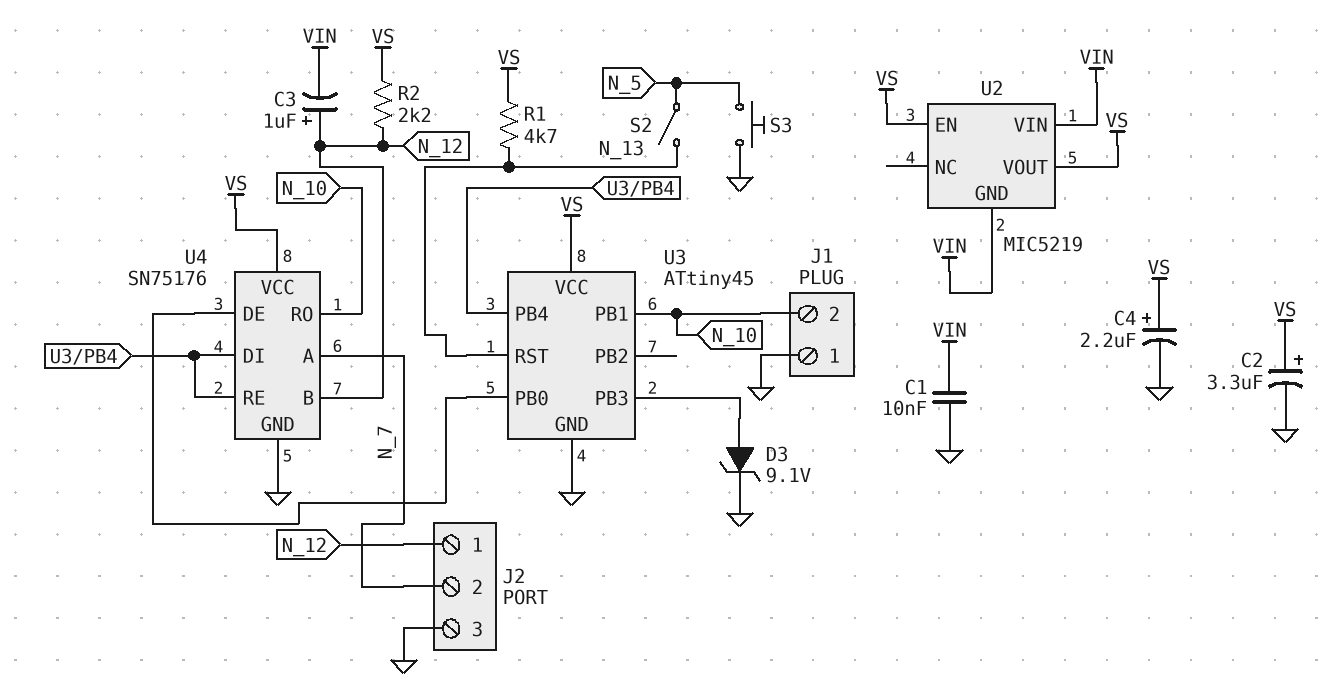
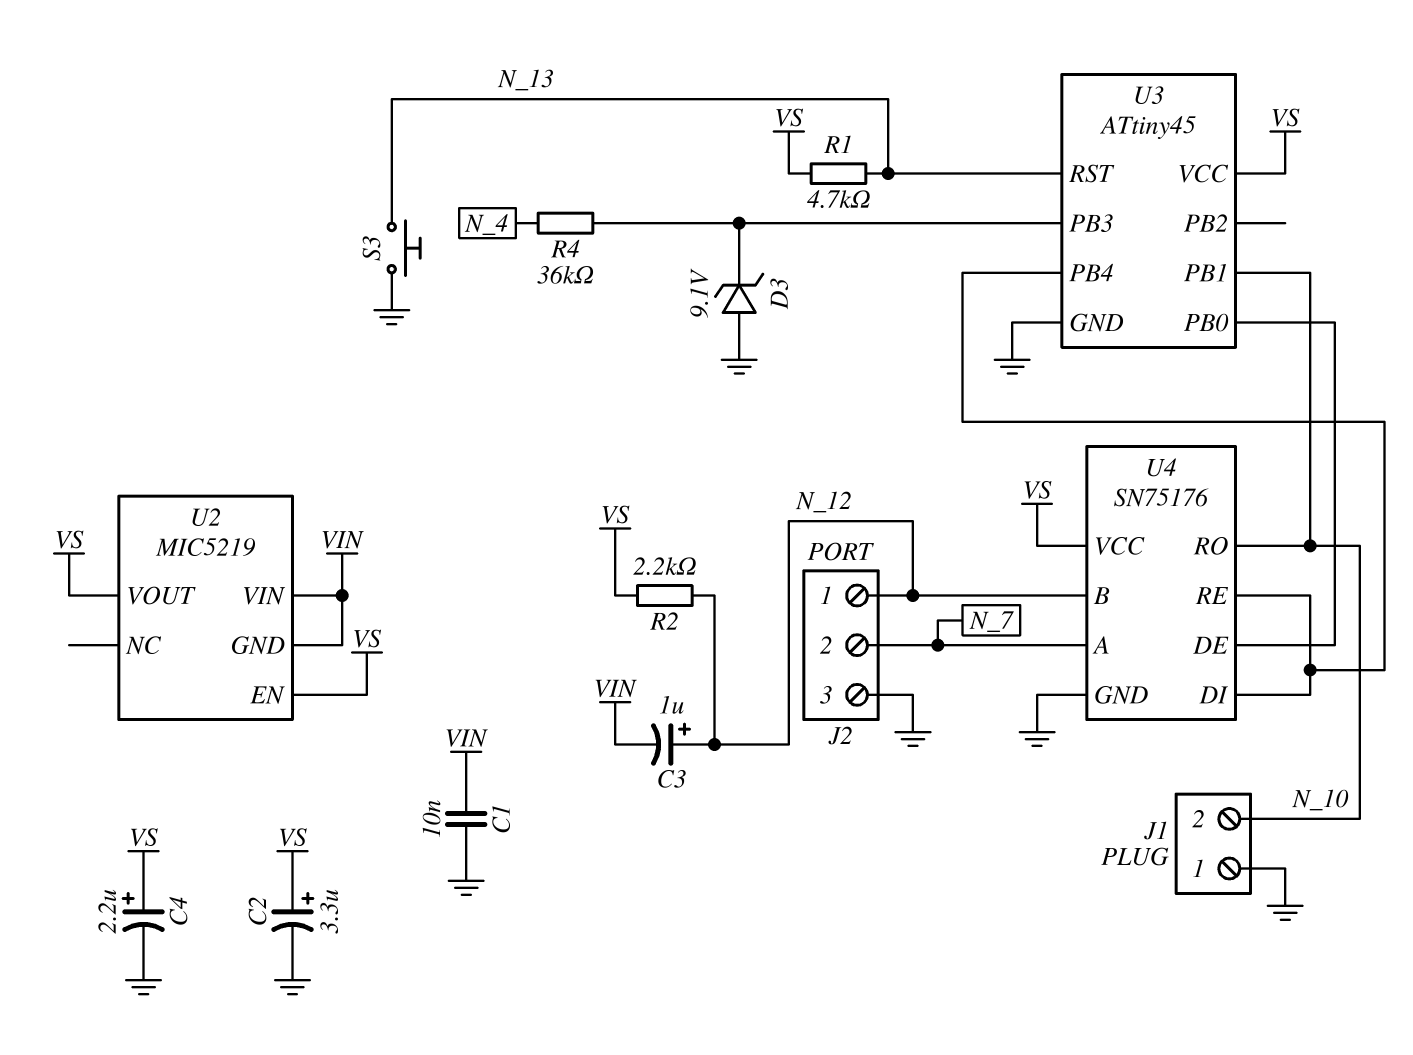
D3: zener 9.1V (A U3/PB3, K GND) -> zener 9.1V (A GND, K U3/PB3)
R4: none -> 36k (N_4, U3/PB3)
S2: switch (N_5, N_13) -> none
S3: button (GND, N_5) -> button (GND, N_13)

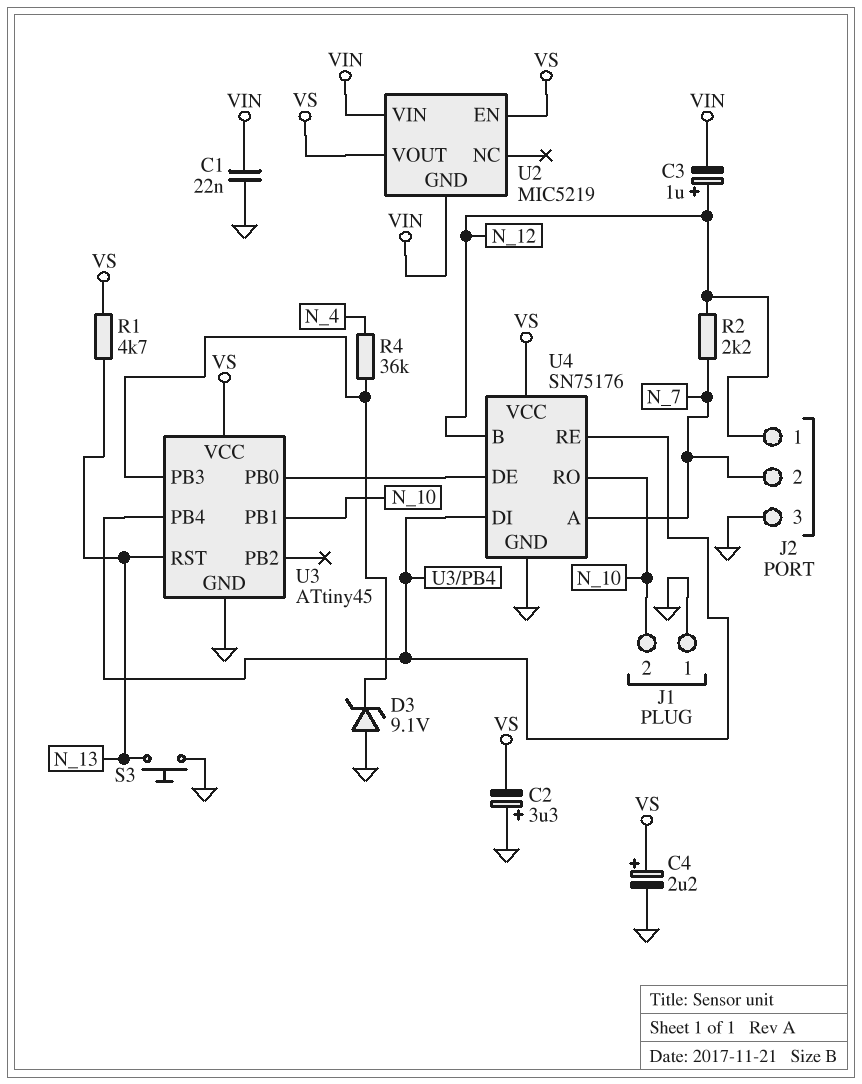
C1: 10nF (GND, VIN) -> 22nF (GND, VIN)
C2: 3.3uF (plus VS, minus GND) -> 3.3uF (plus GND, minus VS)
R2: 2.2k (N_12, VS) -> 2.2k (N_7, N_12)

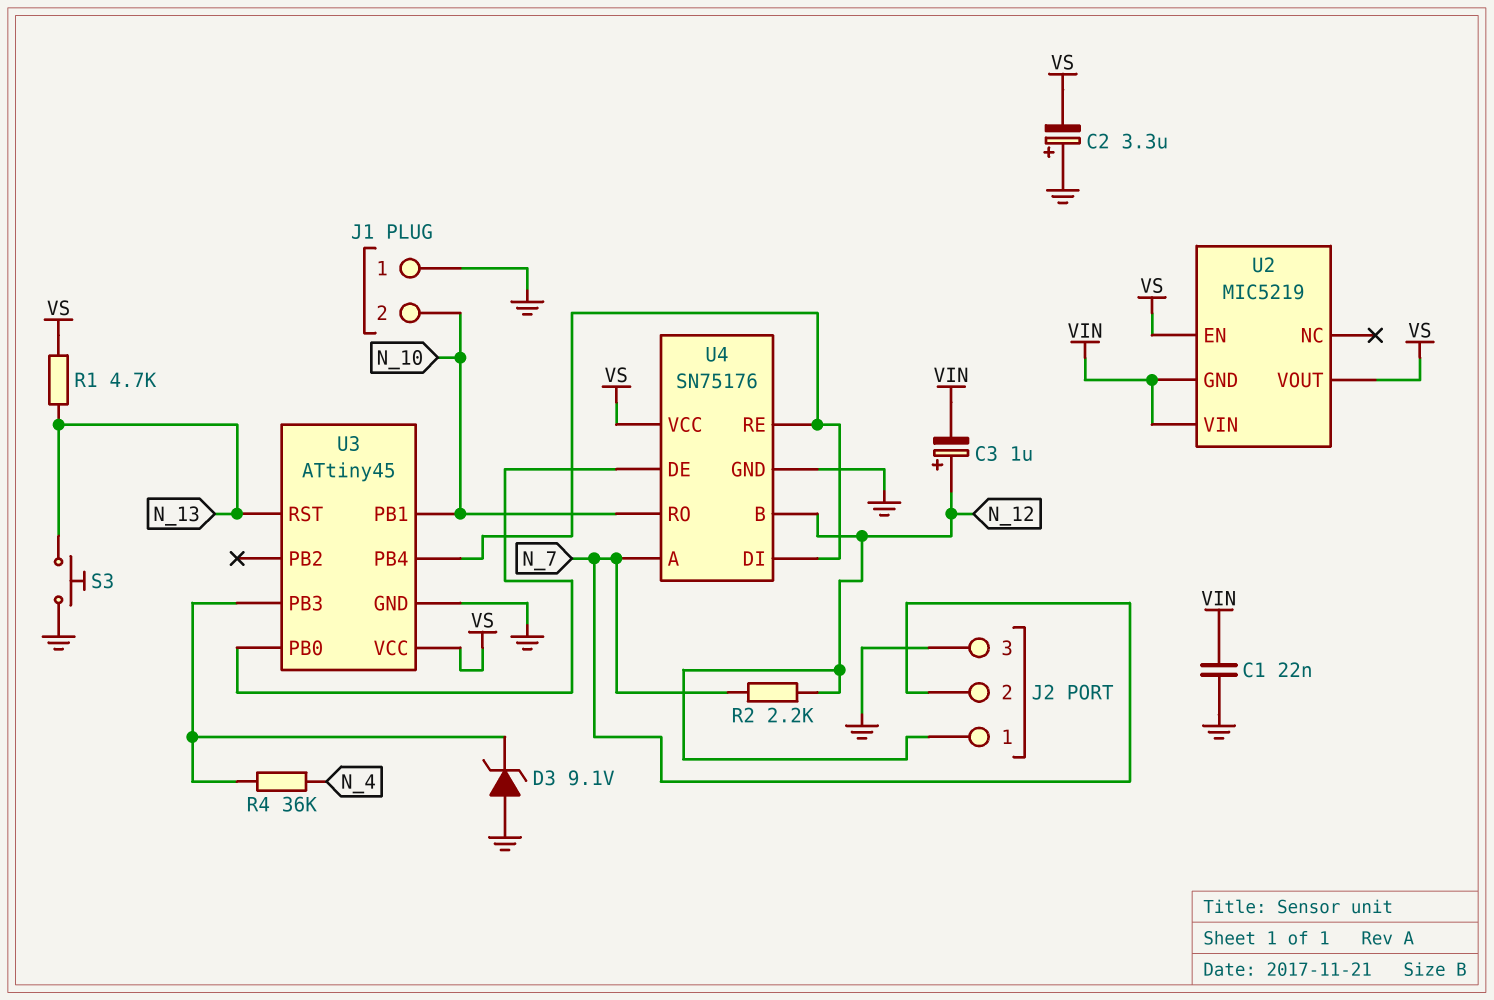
C4: 2.2uF (plus VS, minus GND) -> none

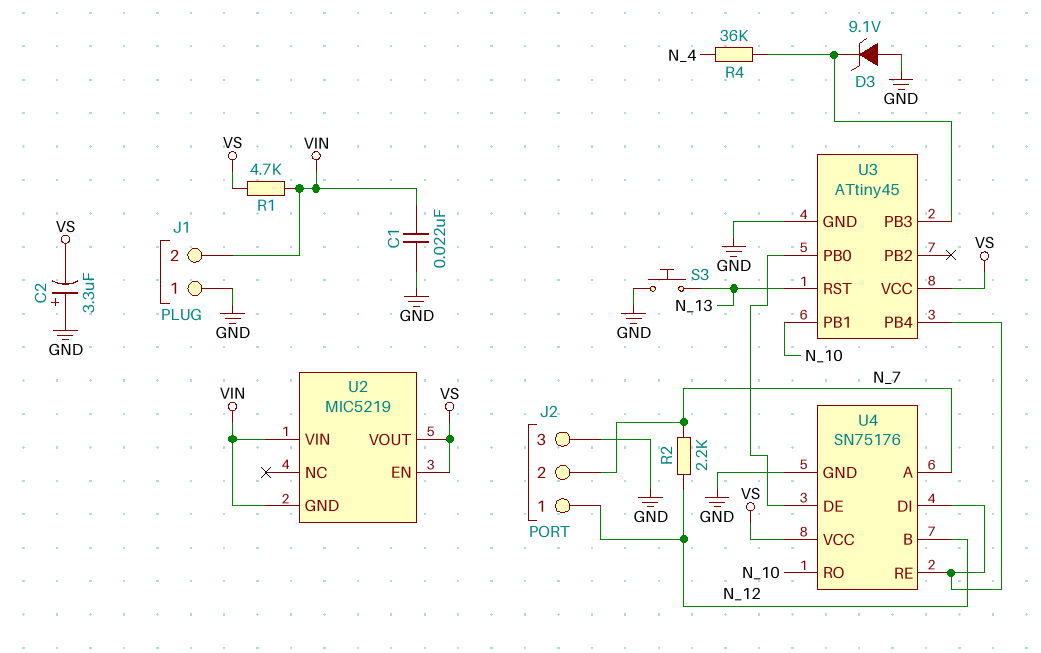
C3: 1uF (plus N_12, minus VIN) -> none
J1 pin 2: N_10 -> VIN
R1: 4.7k (N_13, VS) -> 4.7k (VIN, VS)

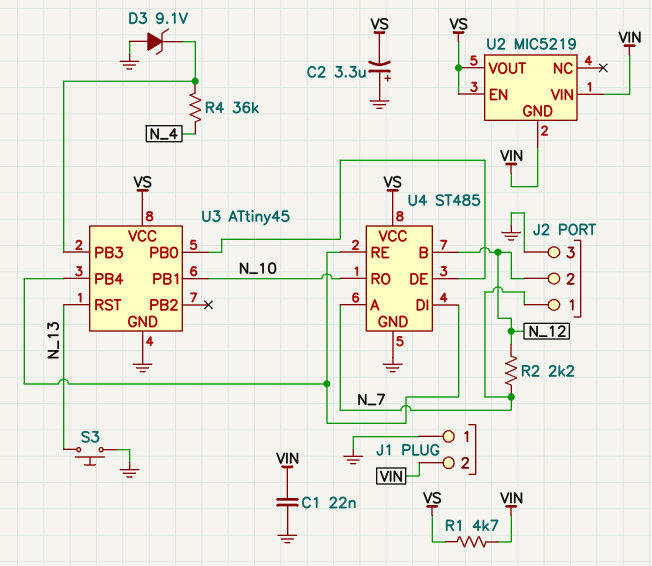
J2 pin 1: N_12 -> N_7
J2 pin 2: N_7 -> N_12
U4: SN75176 -> ST485

